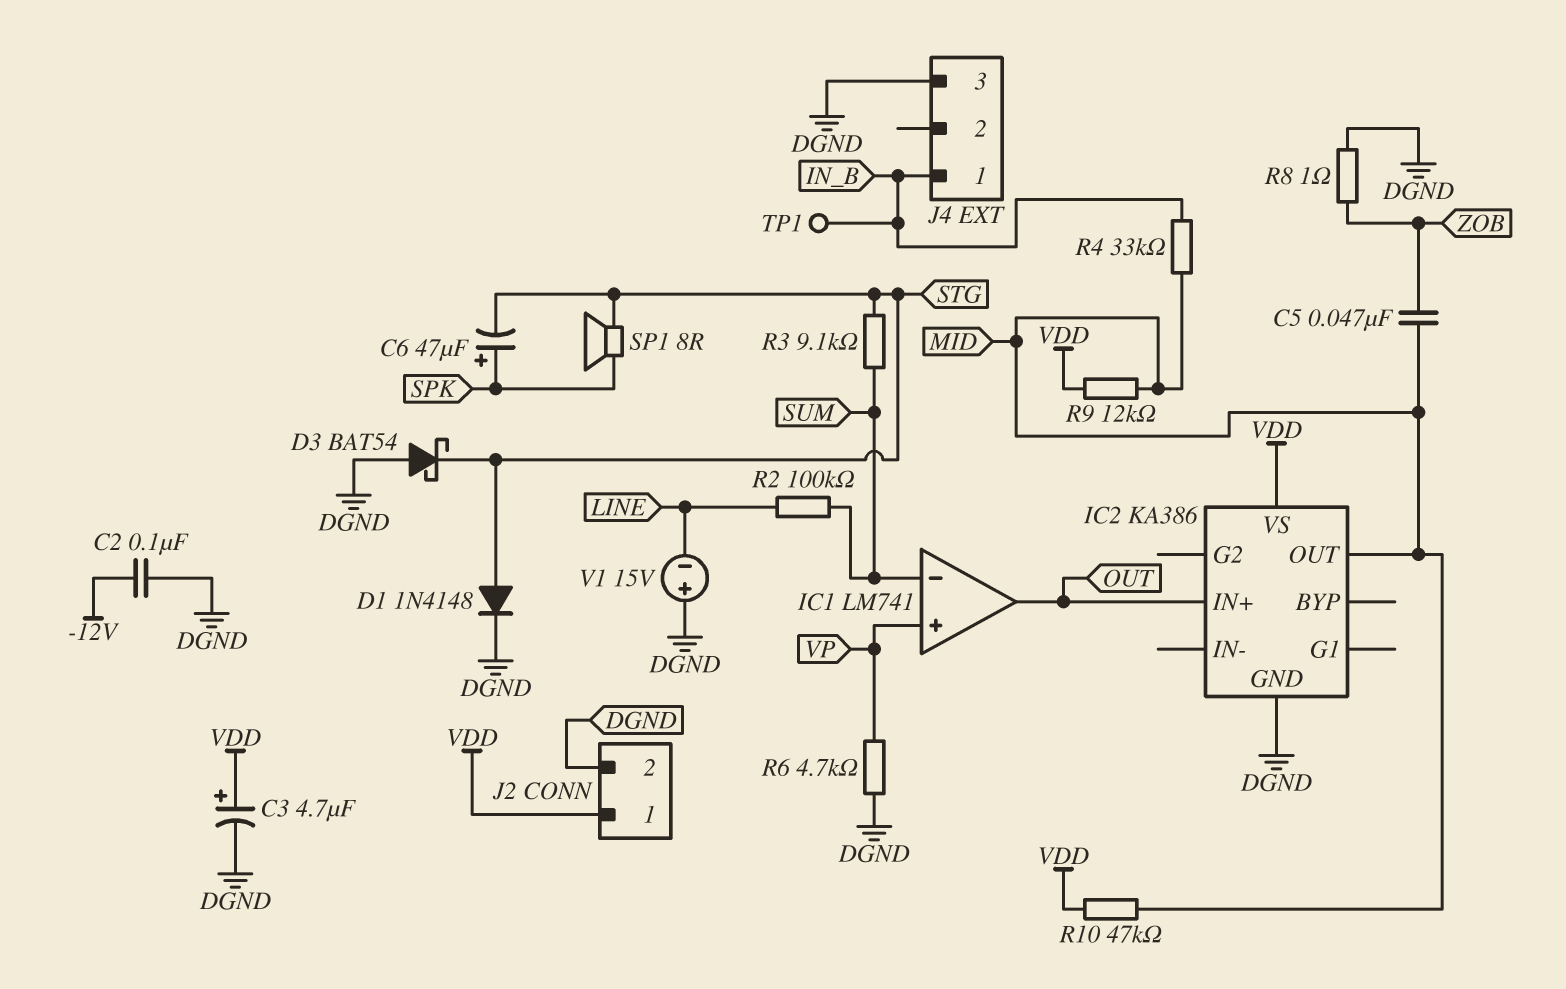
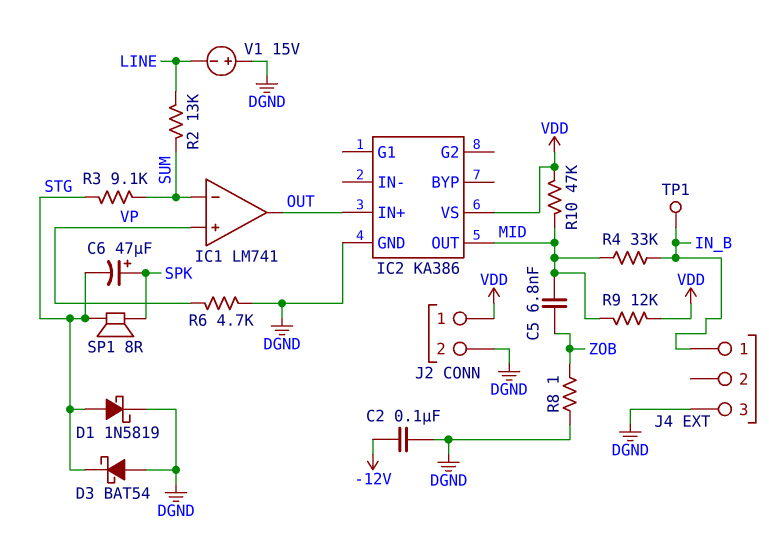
C3: 4.7uF (plus VDD, minus DGND) -> none
C5: 47nF (MID, ZOB) -> 6.8nF (MID, ZOB)
D1: diode 1N4148 (A STG, K DGND) -> schottky 1N5819 (A STG, K DGND)
R2: 100k (LINE, SUM) -> 13k (LINE, SUM)

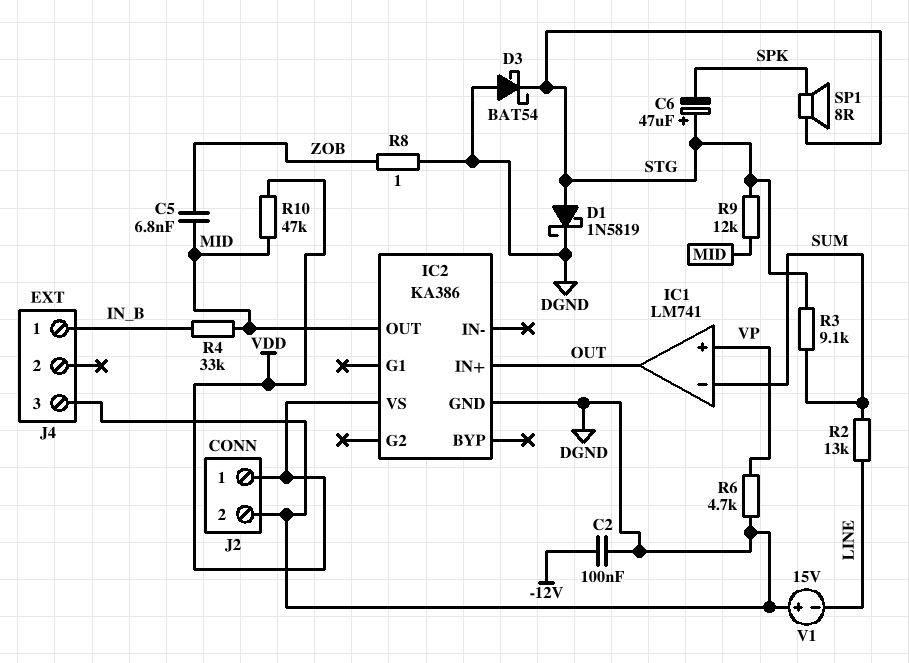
C6: 47uF (plus SPK, minus STG) -> 47uF (plus STG, minus SPK)
R9: 12k (MID, VDD) -> 12k (MID, STG)
TP1: test point (IN_B) -> none

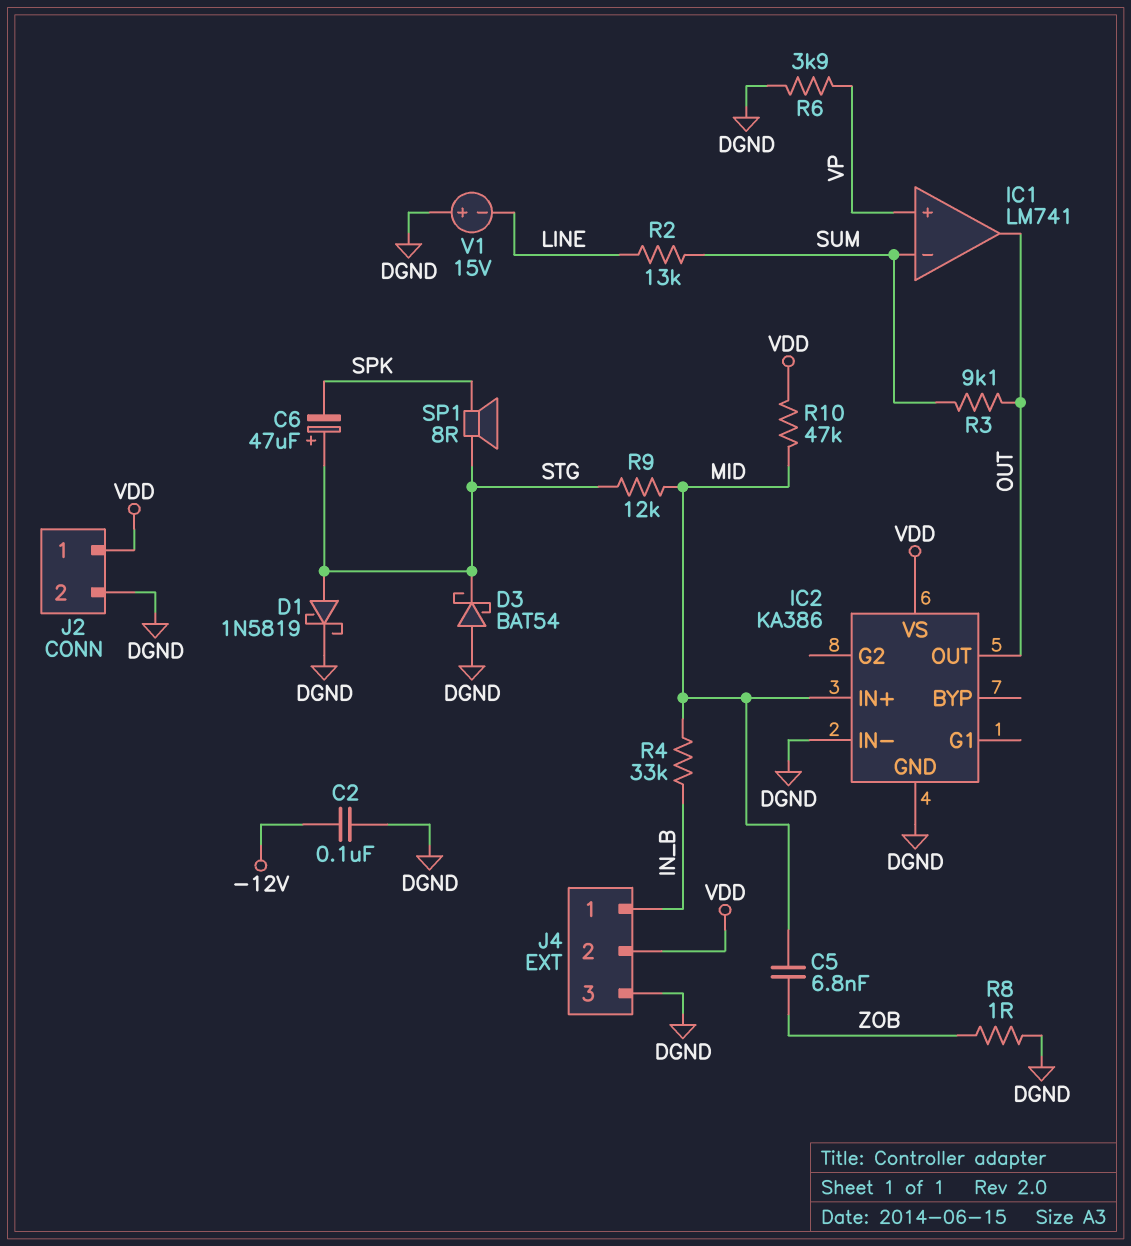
IC2 pin IN+: OUT -> MID
IC2 pin IN-: none -> DGND
IC2 pin OUT: MID -> OUT
J4 pin 2: none -> VDD
R3: 9.1k (STG, SUM) -> 9.1k (OUT, SUM)
R6: 4.7k (DGND, VP) -> 3.9k (DGND, VP)

